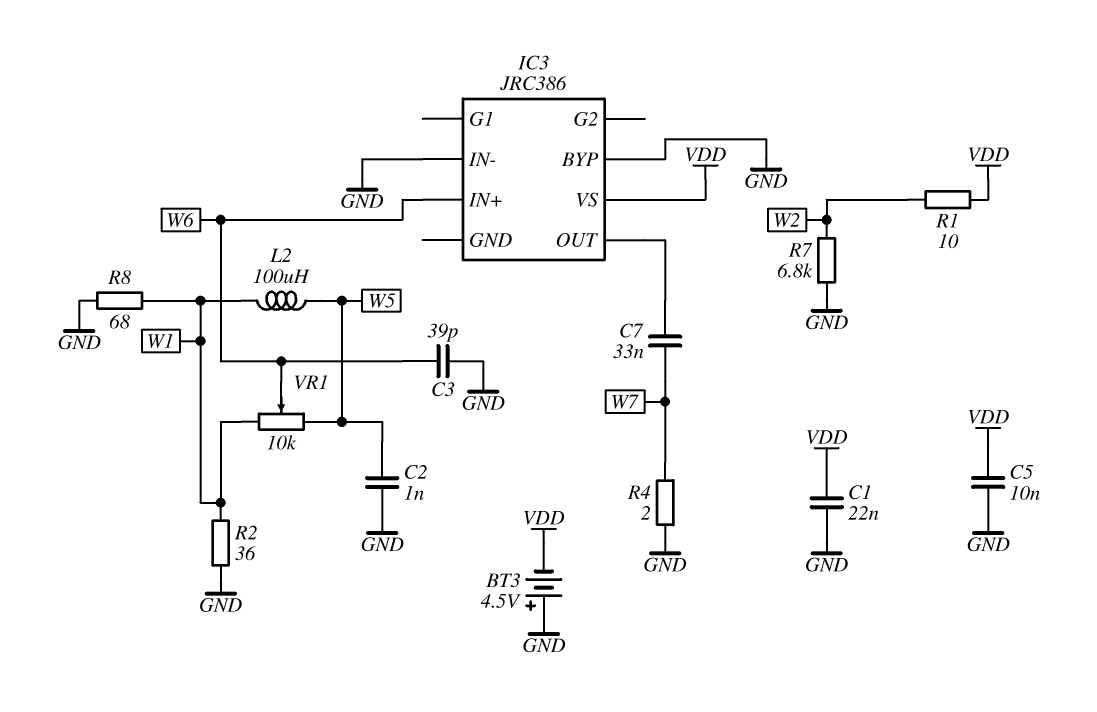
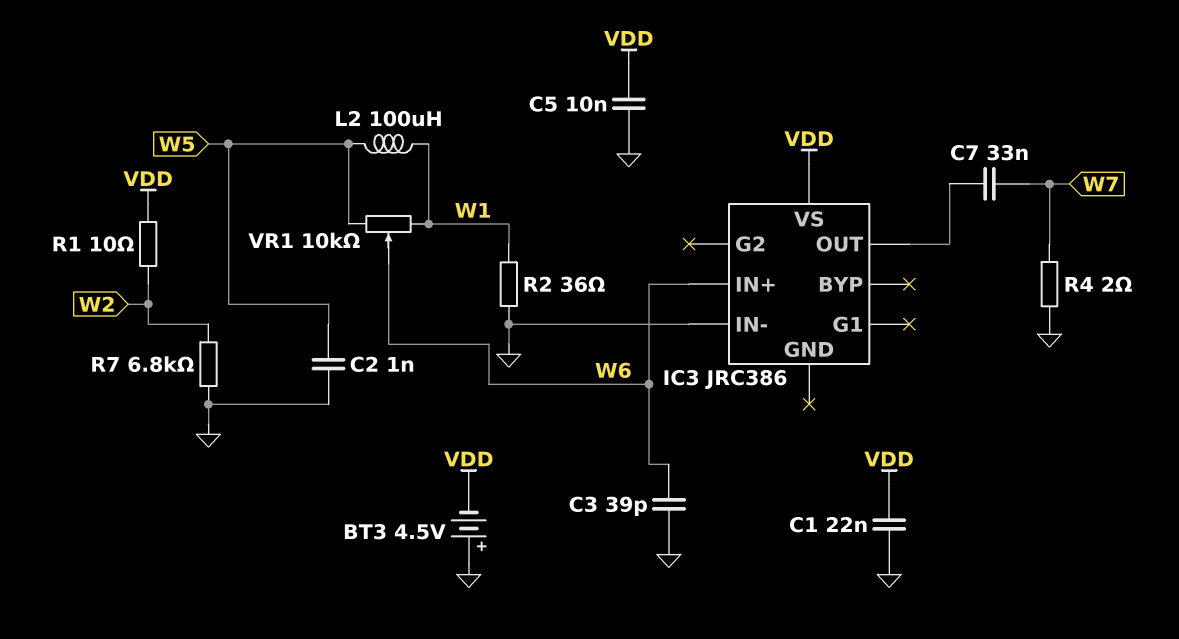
IC3 pin BYP: GND -> none
R8: 68 (GND, W1) -> none

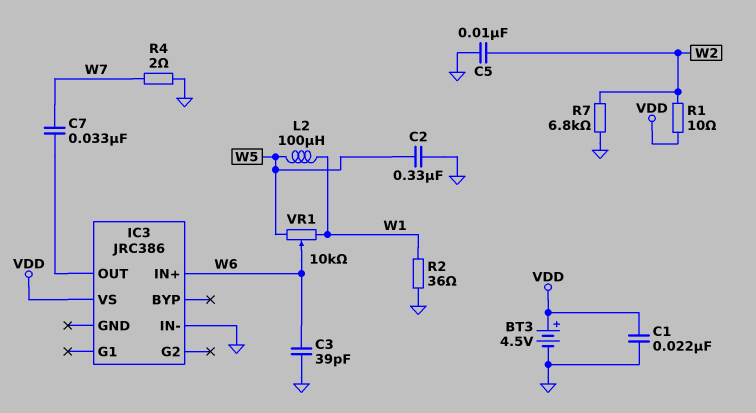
BT3: 4.5V (plus GND, minus VDD) -> 4.5V (plus VDD, minus GND)
C2: 1nF (GND, W5) -> 330nF (GND, W5)
C5: 10nF (GND, VDD) -> 10nF (GND, W2)

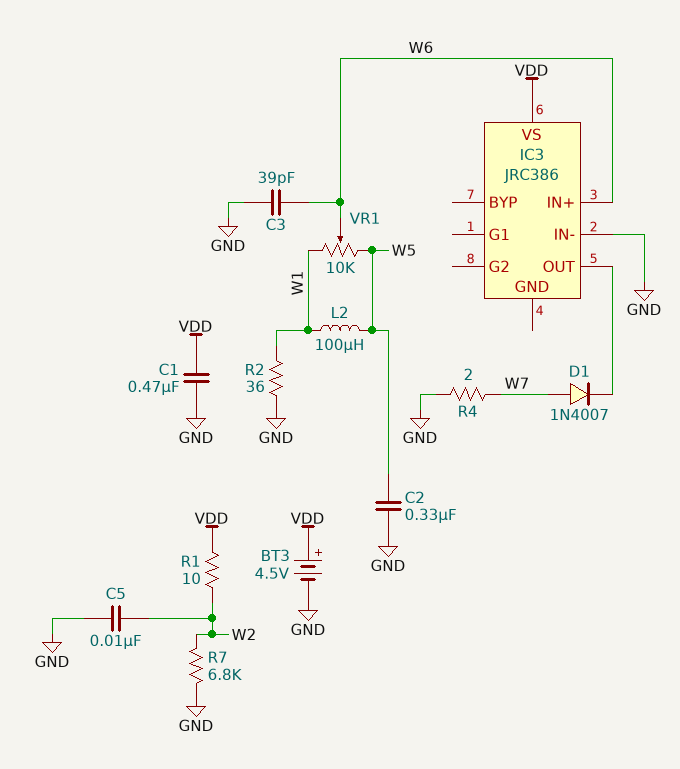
C1: 22nF (GND, VDD) -> 470nF (GND, VDD)
C7: 33nF (IC3/OUT, W7) -> none
D1: none -> diode 1N4007 (A W7, K IC3/OUT)

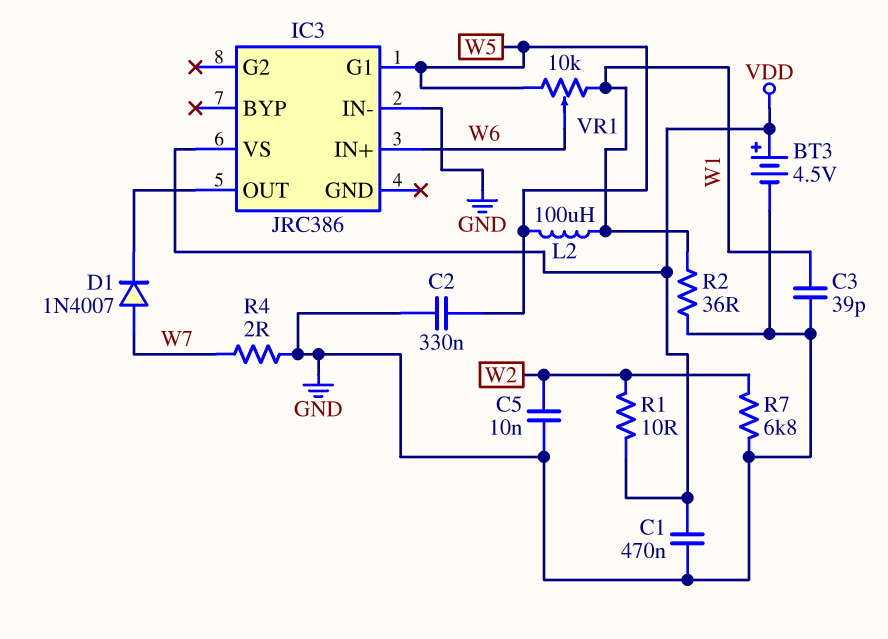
C3: 39pF (GND, W6) -> 39pF (GND, W1)
IC3 pin G1: none -> W5

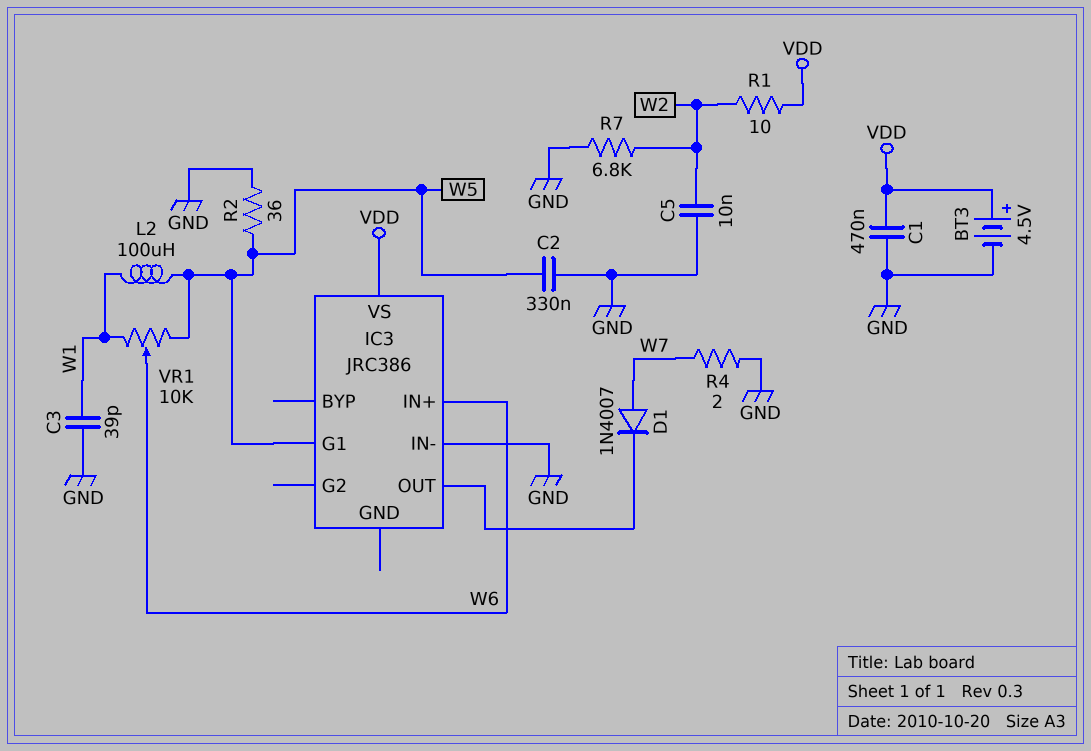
R2: 36 (GND, W1) -> 36 (GND, W5)

